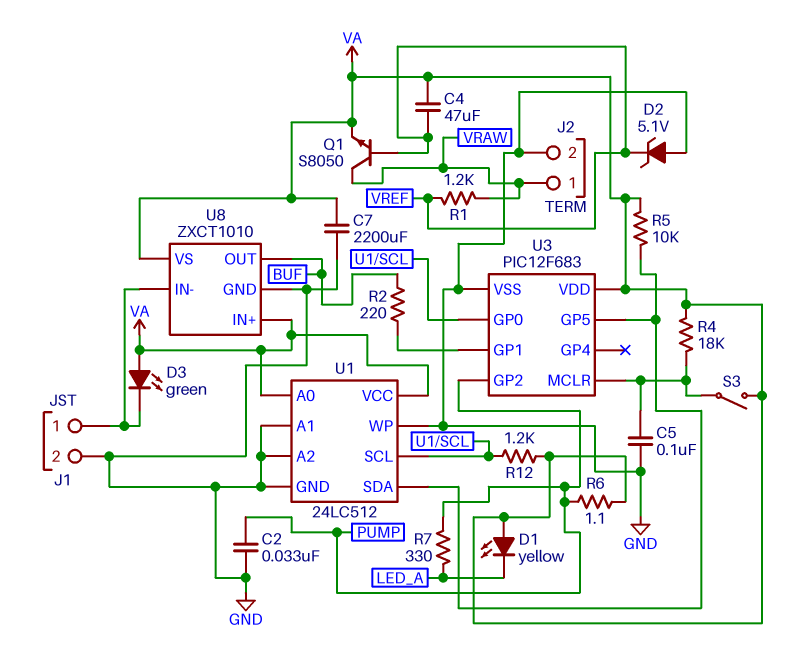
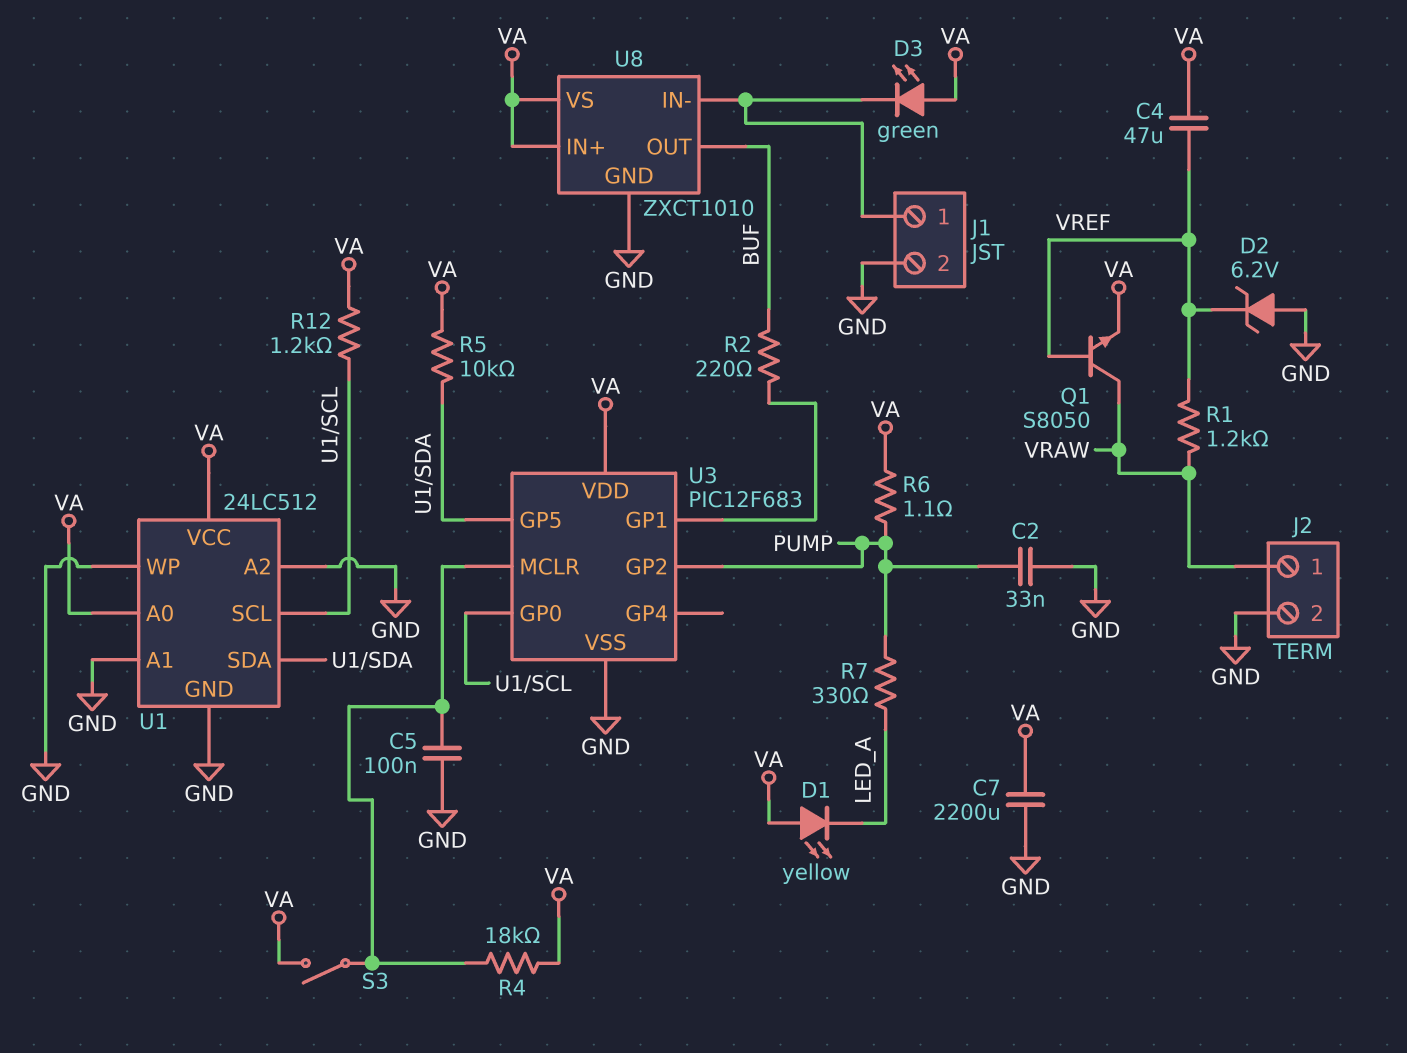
D2: zener 5.1V (A GND, K VREF) -> zener 6.2V (A GND, K VREF)

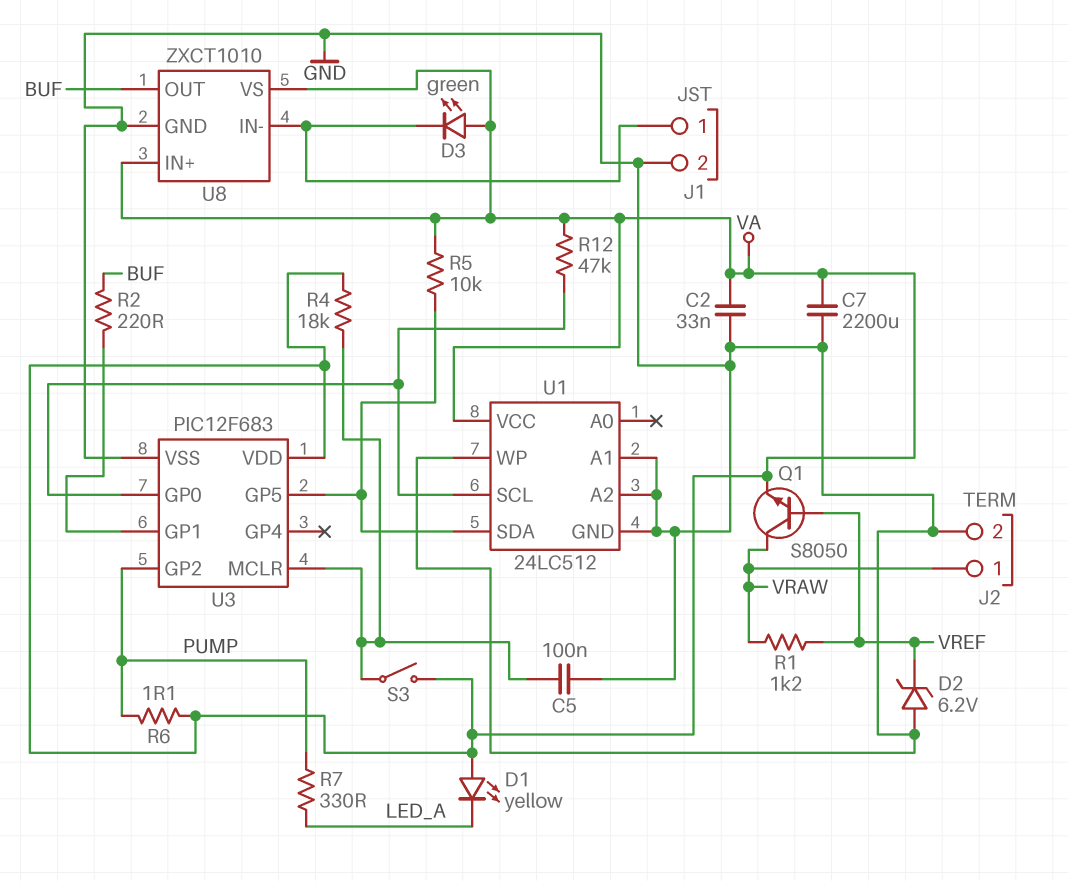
C2: 33nF (GND, PUMP) -> 33nF (GND, VA)
C4: 47uF (VA, VREF) -> none
R12: 1.2k (U1/SCL, VA) -> 47k (U1/SCL, VA)
U1 pin A0: VA -> none

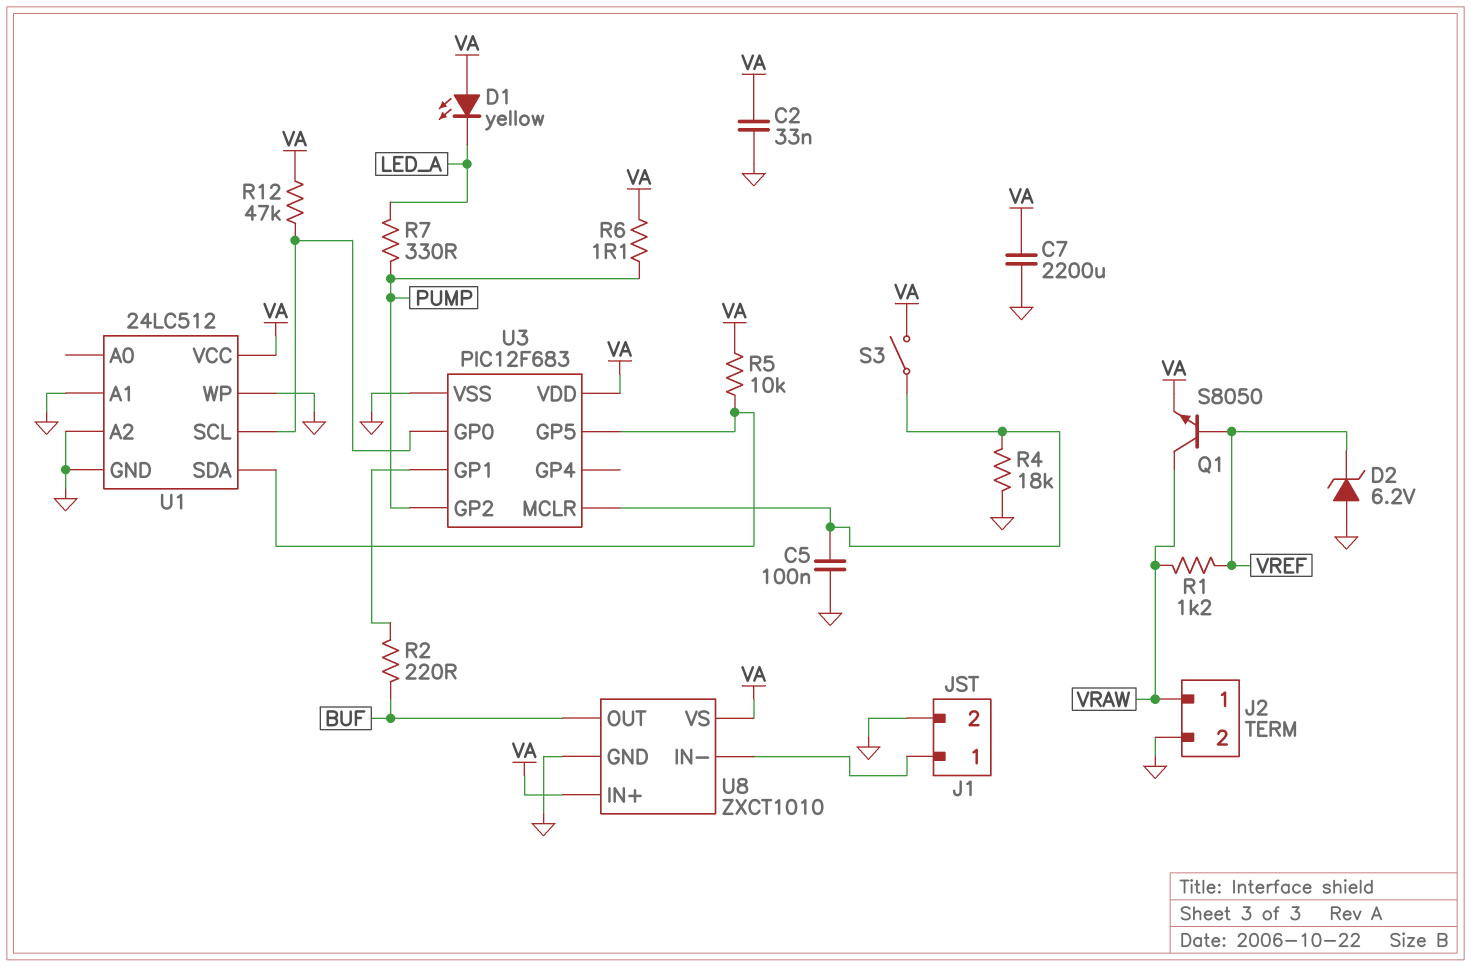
D3: LED green (A VA, K J1/1) -> none
R4: 18k (U3/MCLR, VA) -> 18k (GND, U3/MCLR)

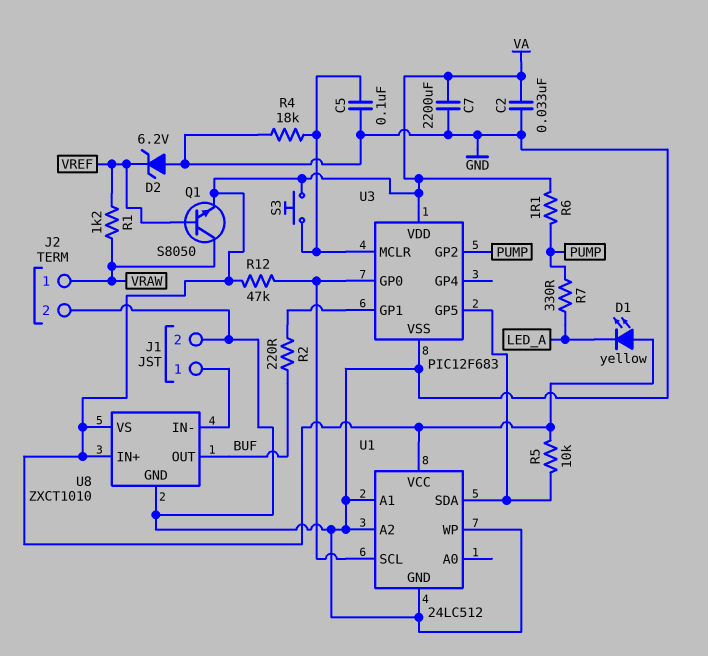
S3: switch (U3/MCLR, VA) -> button (U3/MCLR, VA)

